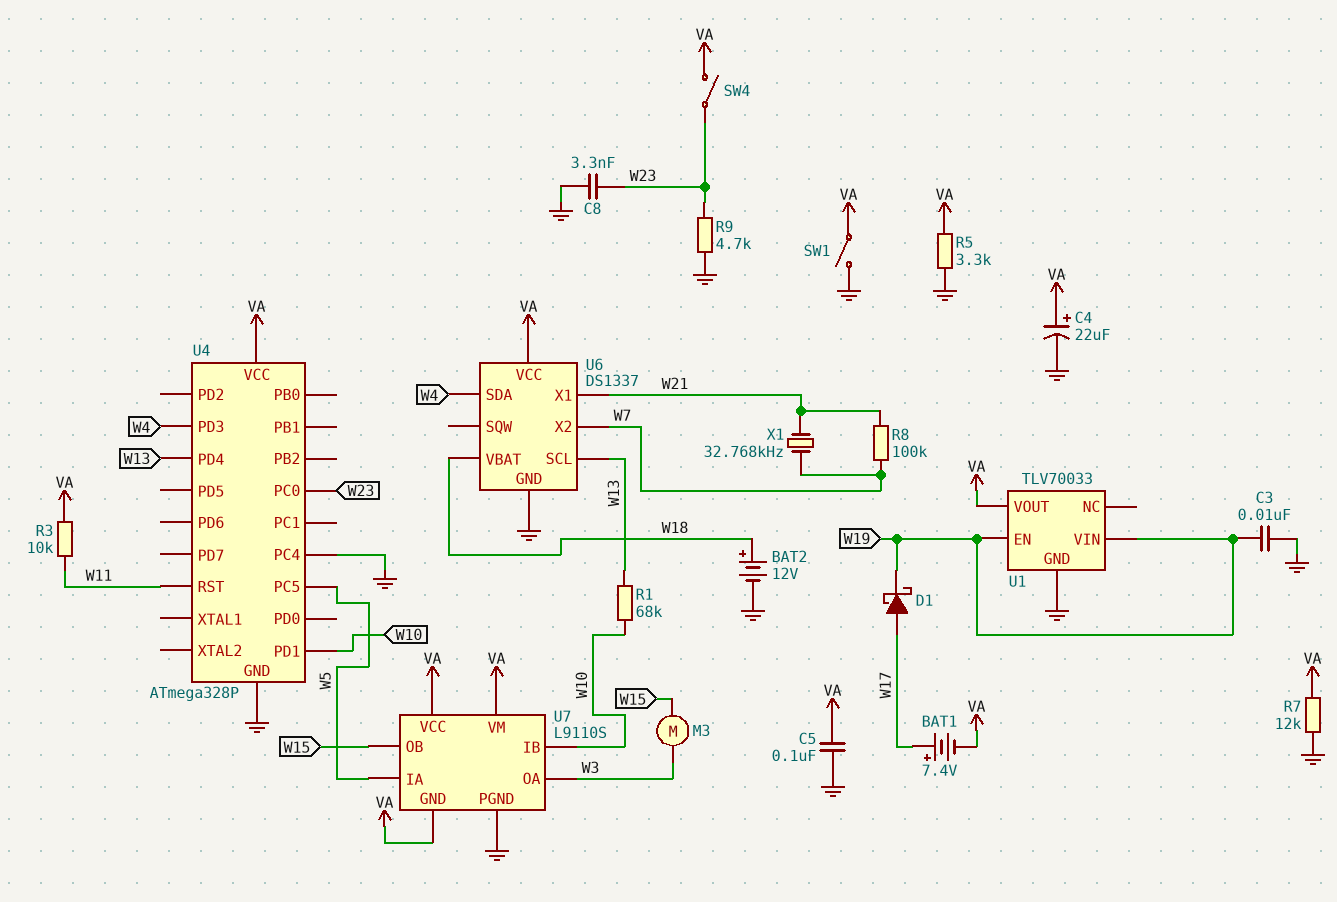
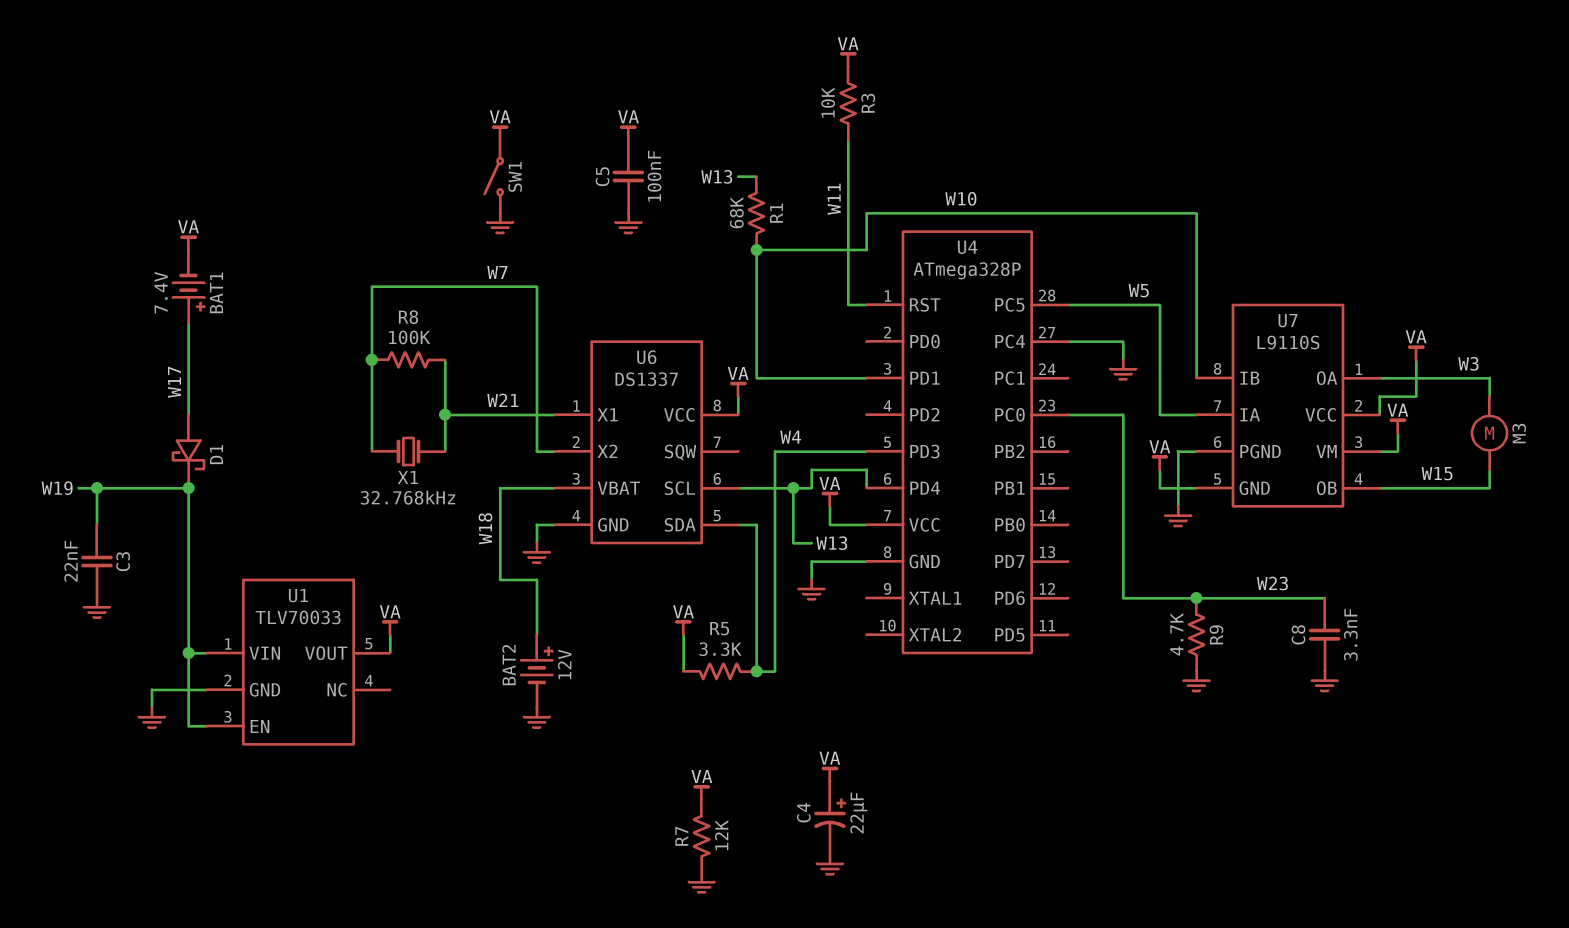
C3: 10nF (GND, W19) -> 22nF (GND, W19)
R5: 3.3k (GND, VA) -> 3.3k (VA, W4)
SW4: switch (VA, W23) -> none

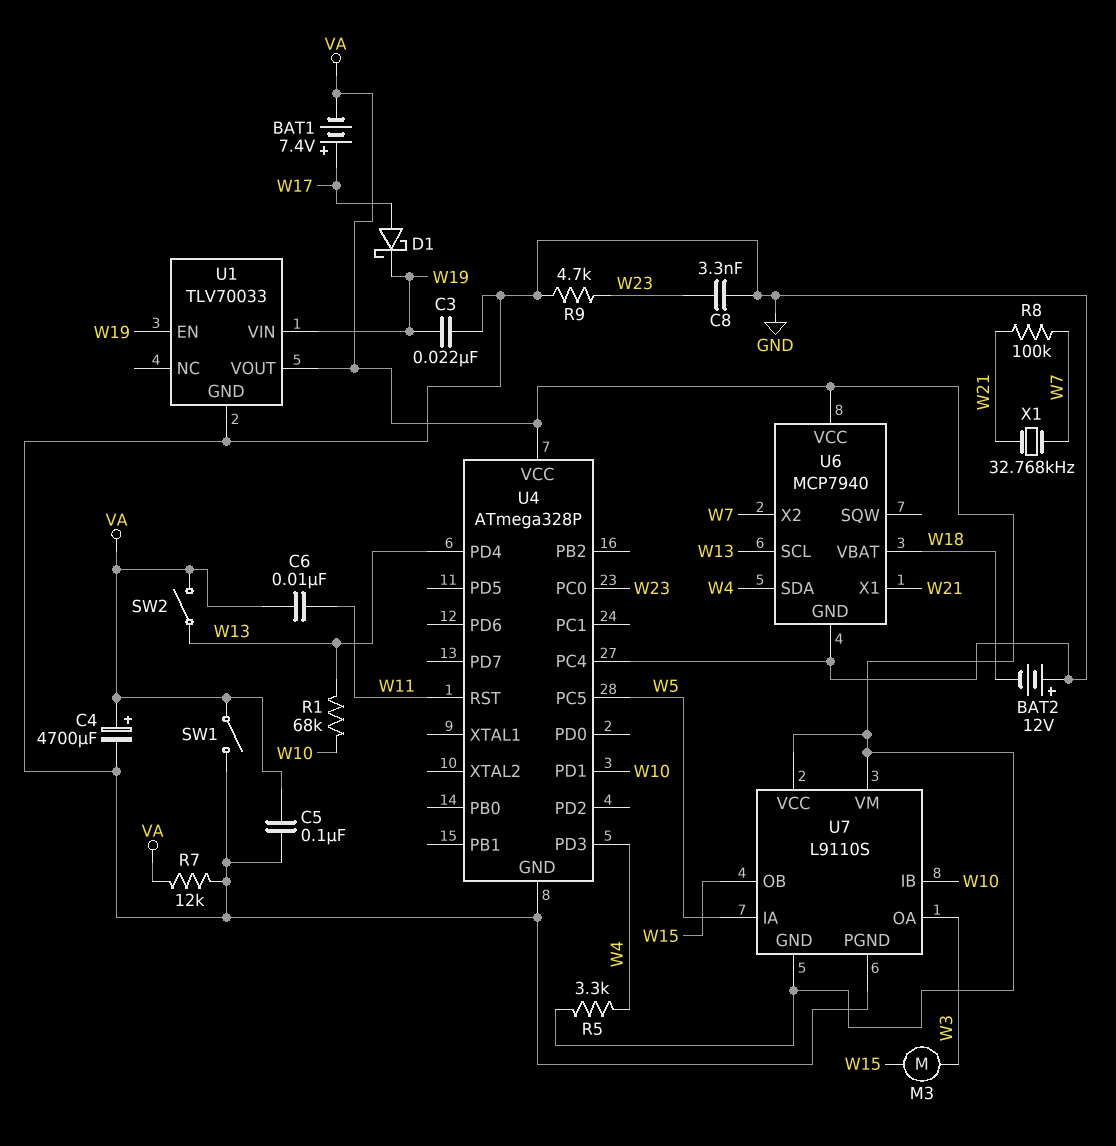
BAT2: 12V (plus W18, minus GND) -> 12V (plus GND, minus W18)
C4: 22uF (plus VA, minus GND) -> 4700uF (plus VA, minus GND)
C6: none -> 10nF (VA, W11)
R3: 10k (VA, W11) -> none
SW2: none -> switch (VA, W13)
U6: DS1337 -> MCP7940

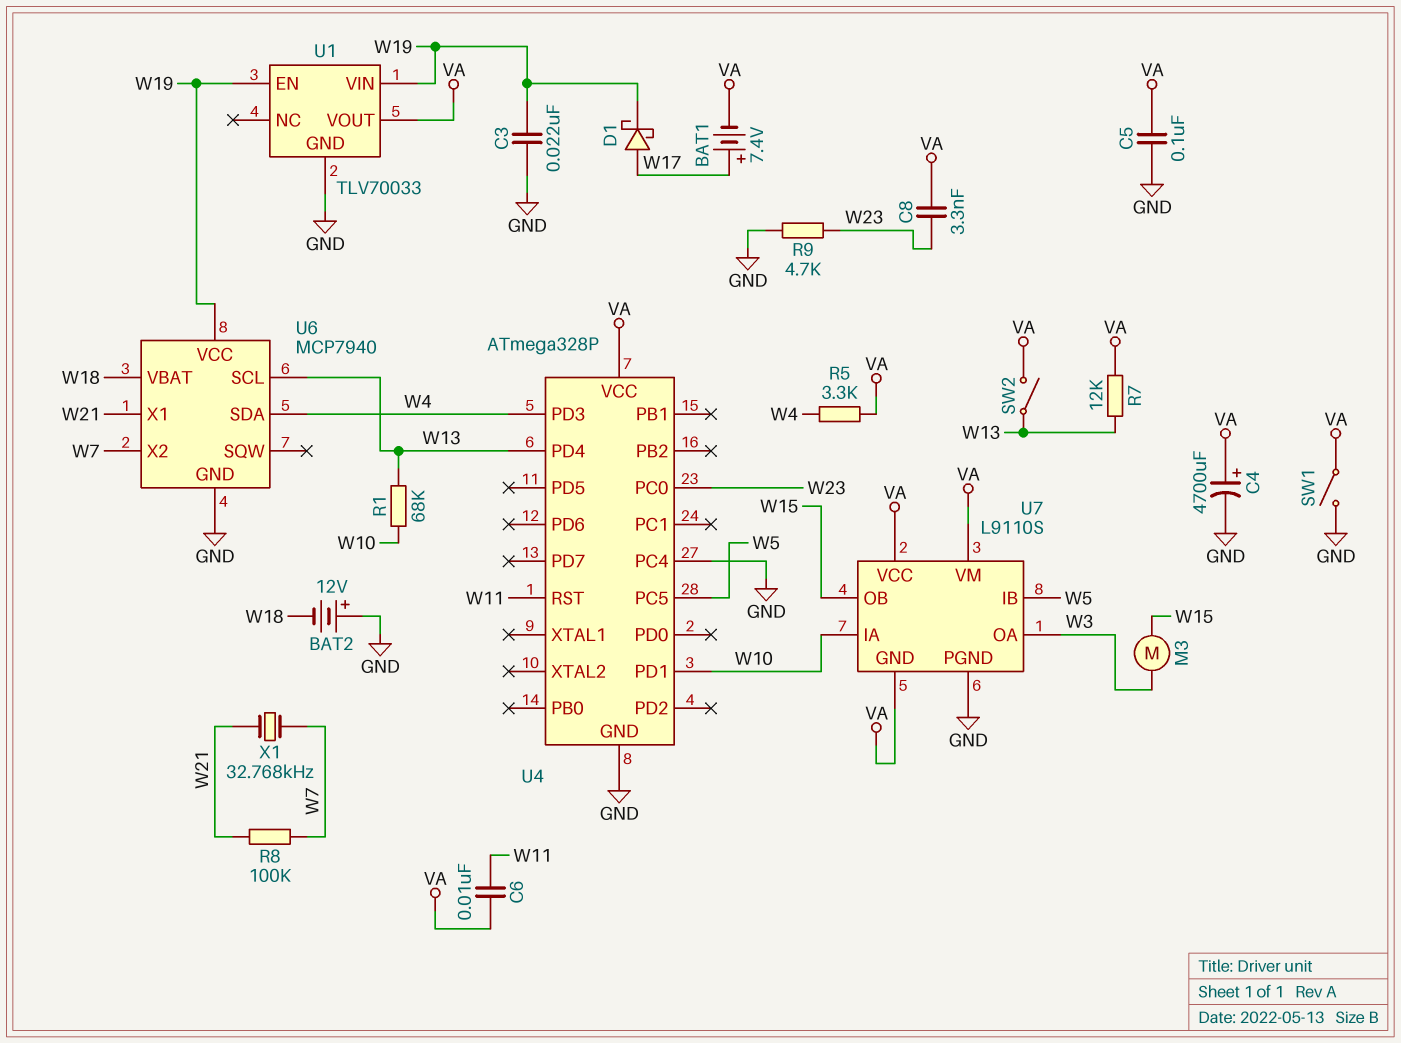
C8: 3.3nF (GND, W23) -> 3.3nF (VA, W23)
R7: 12k (GND, VA) -> 12k (VA, W13)
U6 pin VCC: VA -> W19
U7 pin IA: W5 -> W10
U7 pin IB: W10 -> W5

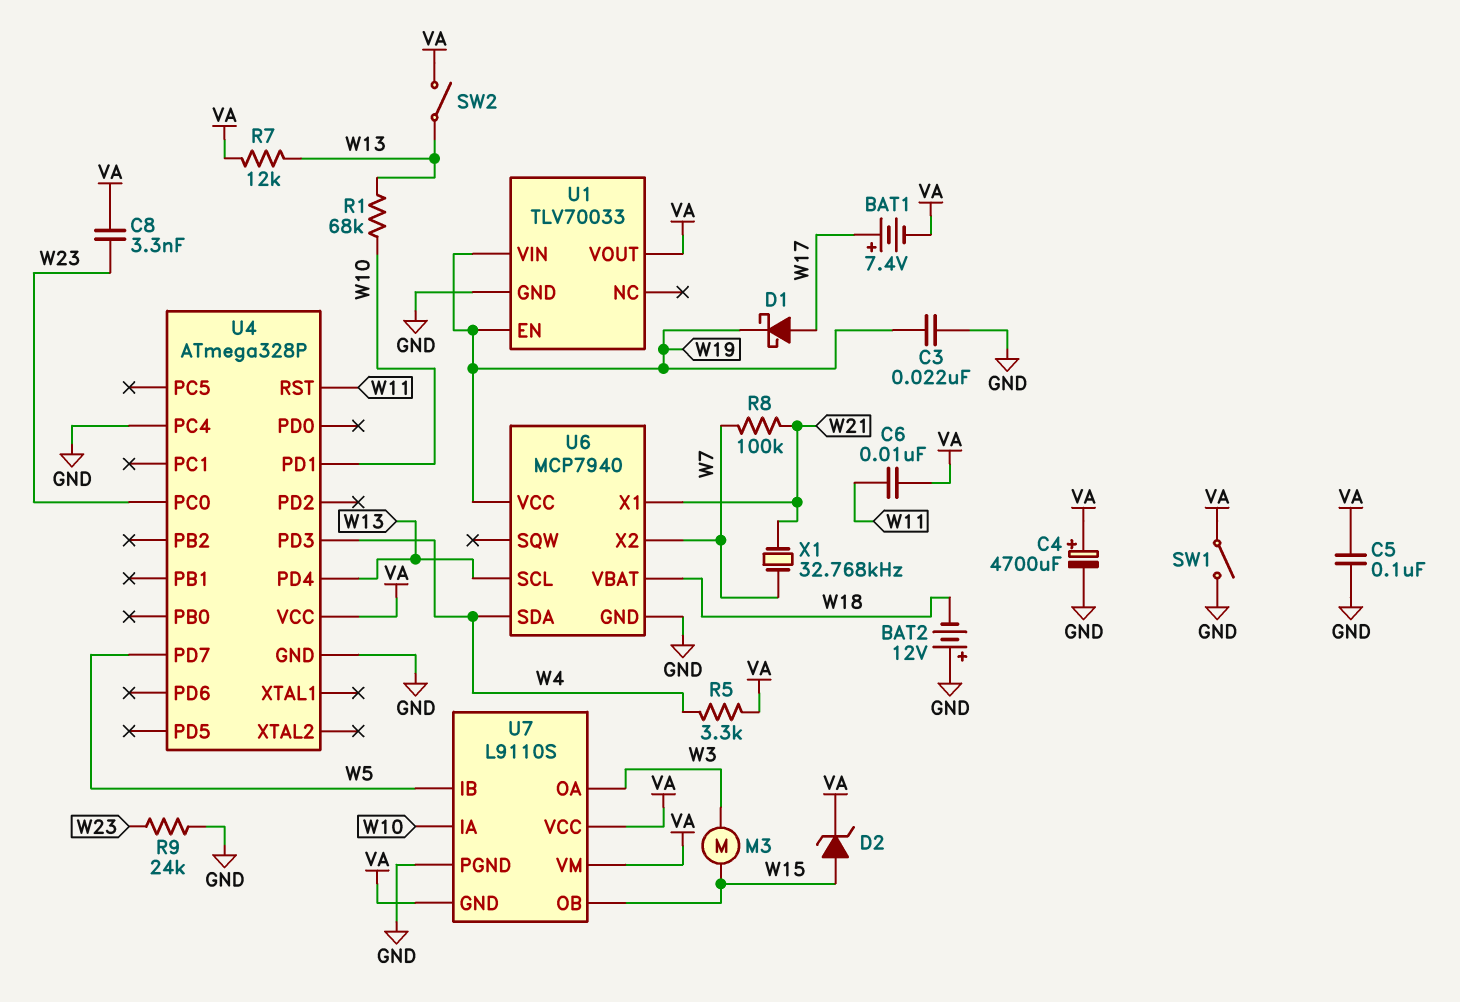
D2: none -> zener (A W15, K VA)
R9: 4.7k (GND, W23) -> 24k (GND, W23)
U4 pin PC5: W5 -> none
U4 pin PD7: none -> W5

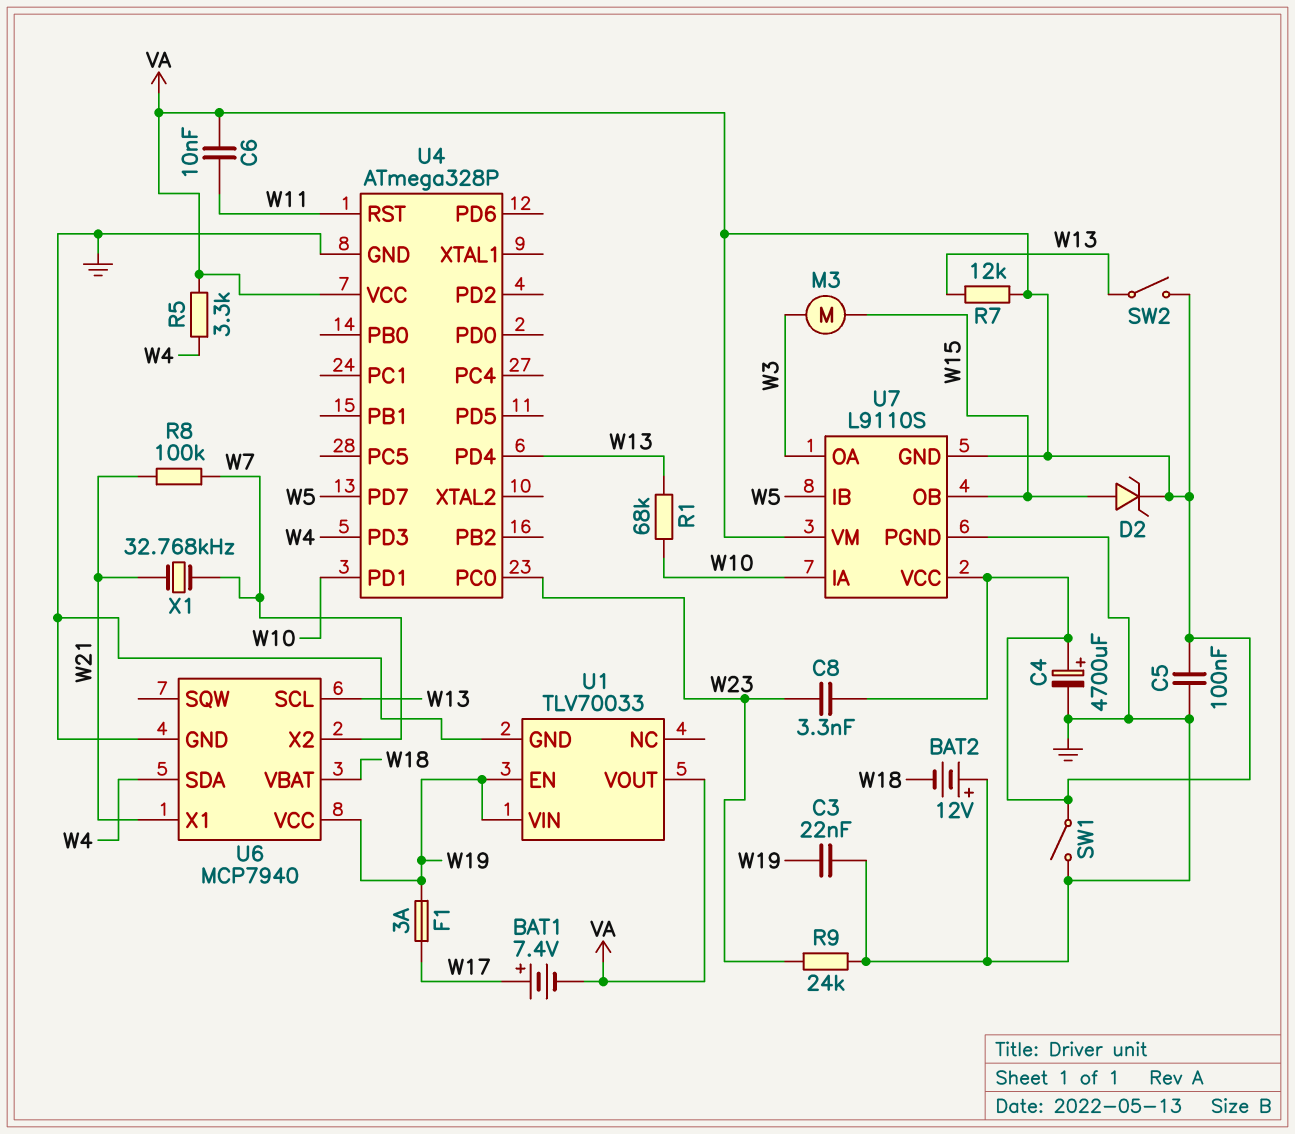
D1: schottky (A W17, K W19) -> none
F1: none -> 3A (W17, W19)
U4 pin PC4: GND -> none

